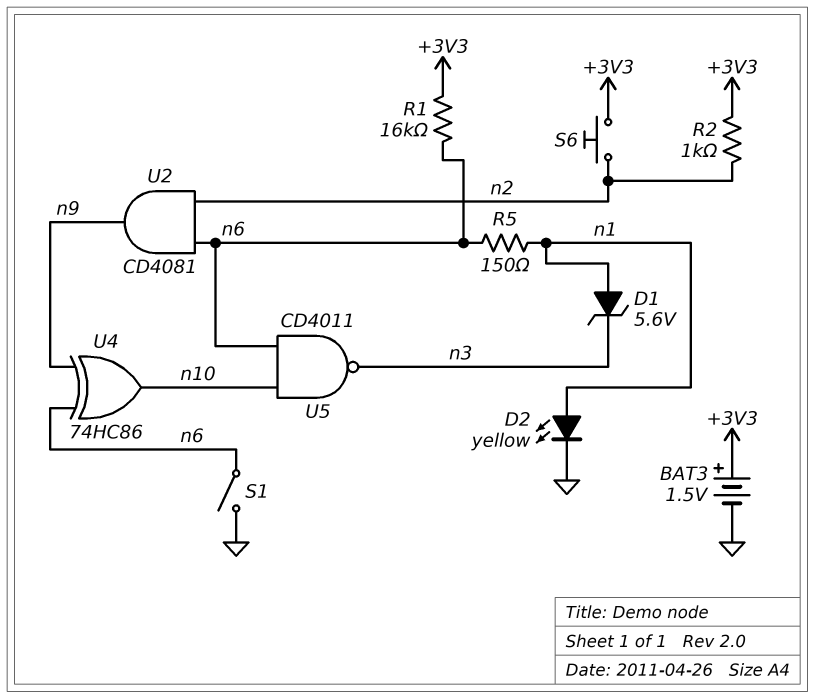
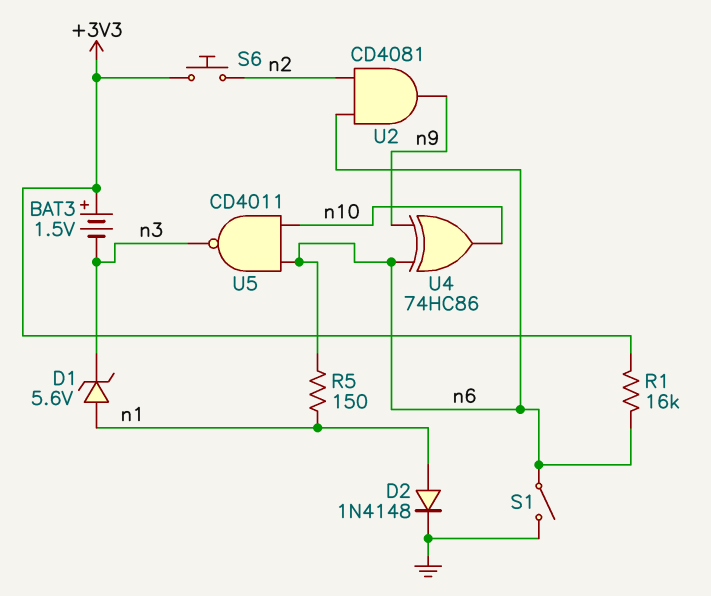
BAT3: 1.5V (plus +3V3, minus GND) -> 1.5V (plus +3V3, minus n3)
D2: LED yellow (A n1, K GND) -> diode 1N4148 (A n1, K GND)
R2: 1k (+3V3, n2) -> none

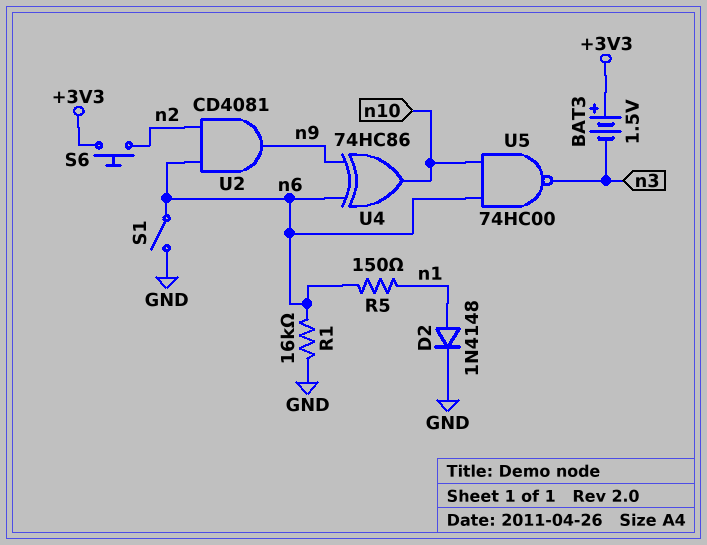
D1: zener 5.6V (A n1, K n3) -> none
R1: 16k (+3V3, n6) -> 16k (GND, n6)
U5: NAND CD4011 (in n6, in n10, out n3) -> NAND 74HC00 (in n6, in n10, out n3)

